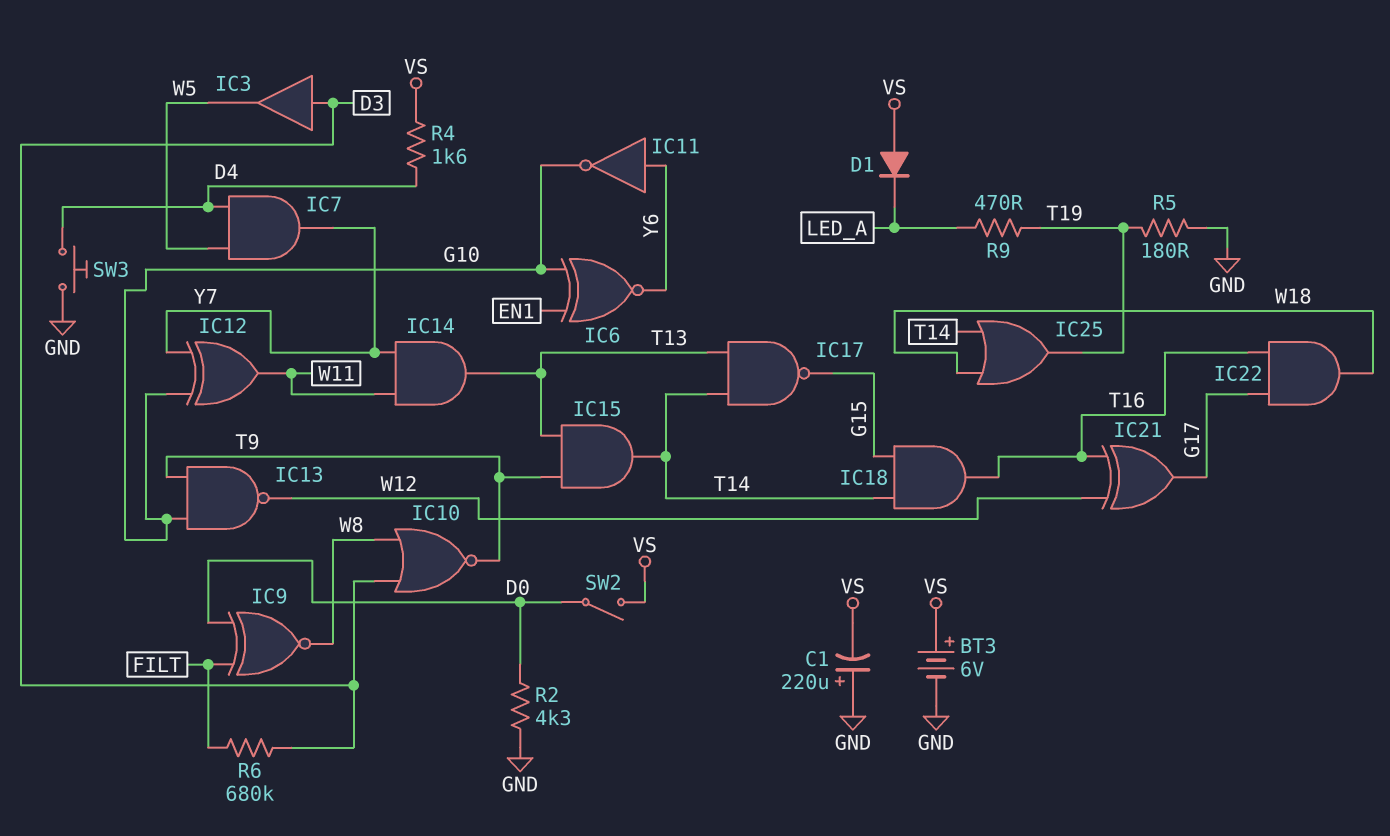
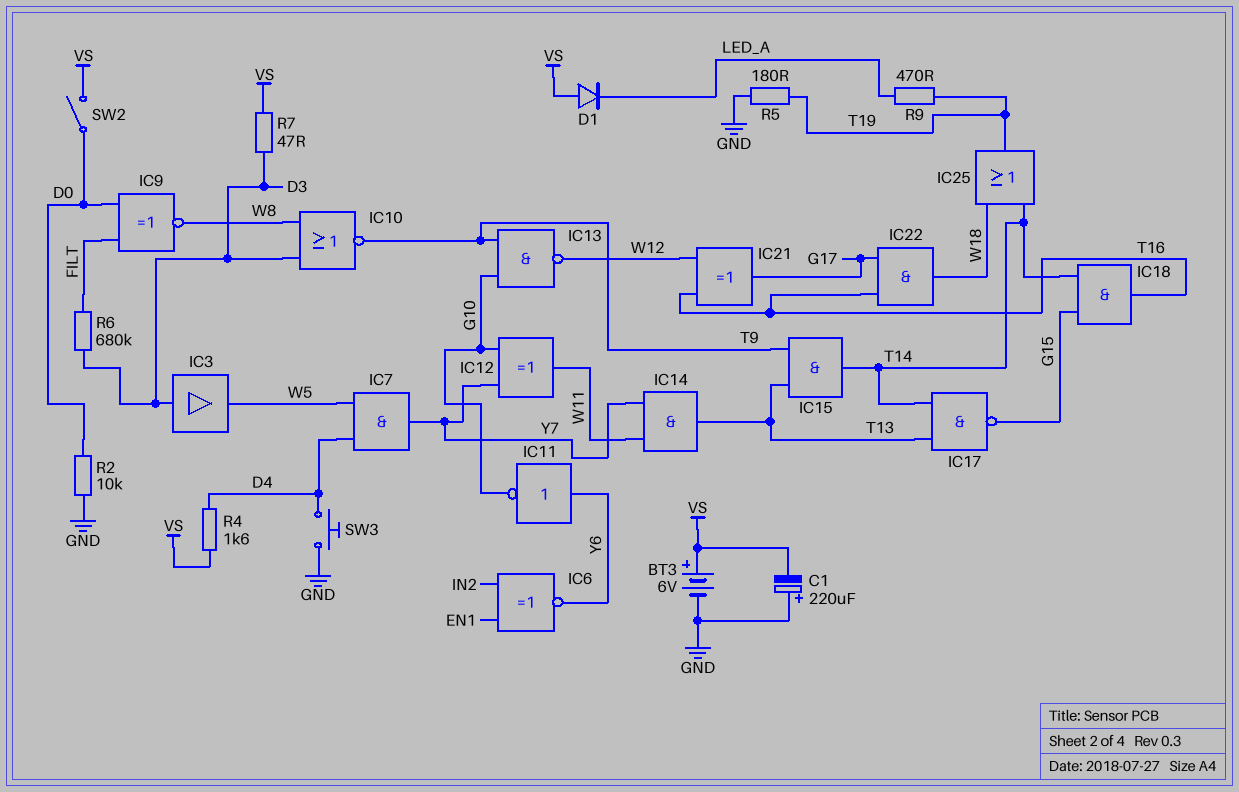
IC6: XNOR (in EN1, in G10, out Y6) -> XNOR (in EN1, in IN2, out Y6)
R2: 4.3k (D0, GND) -> 10k (D0, GND)
R7: none -> 47 (D3, VS)

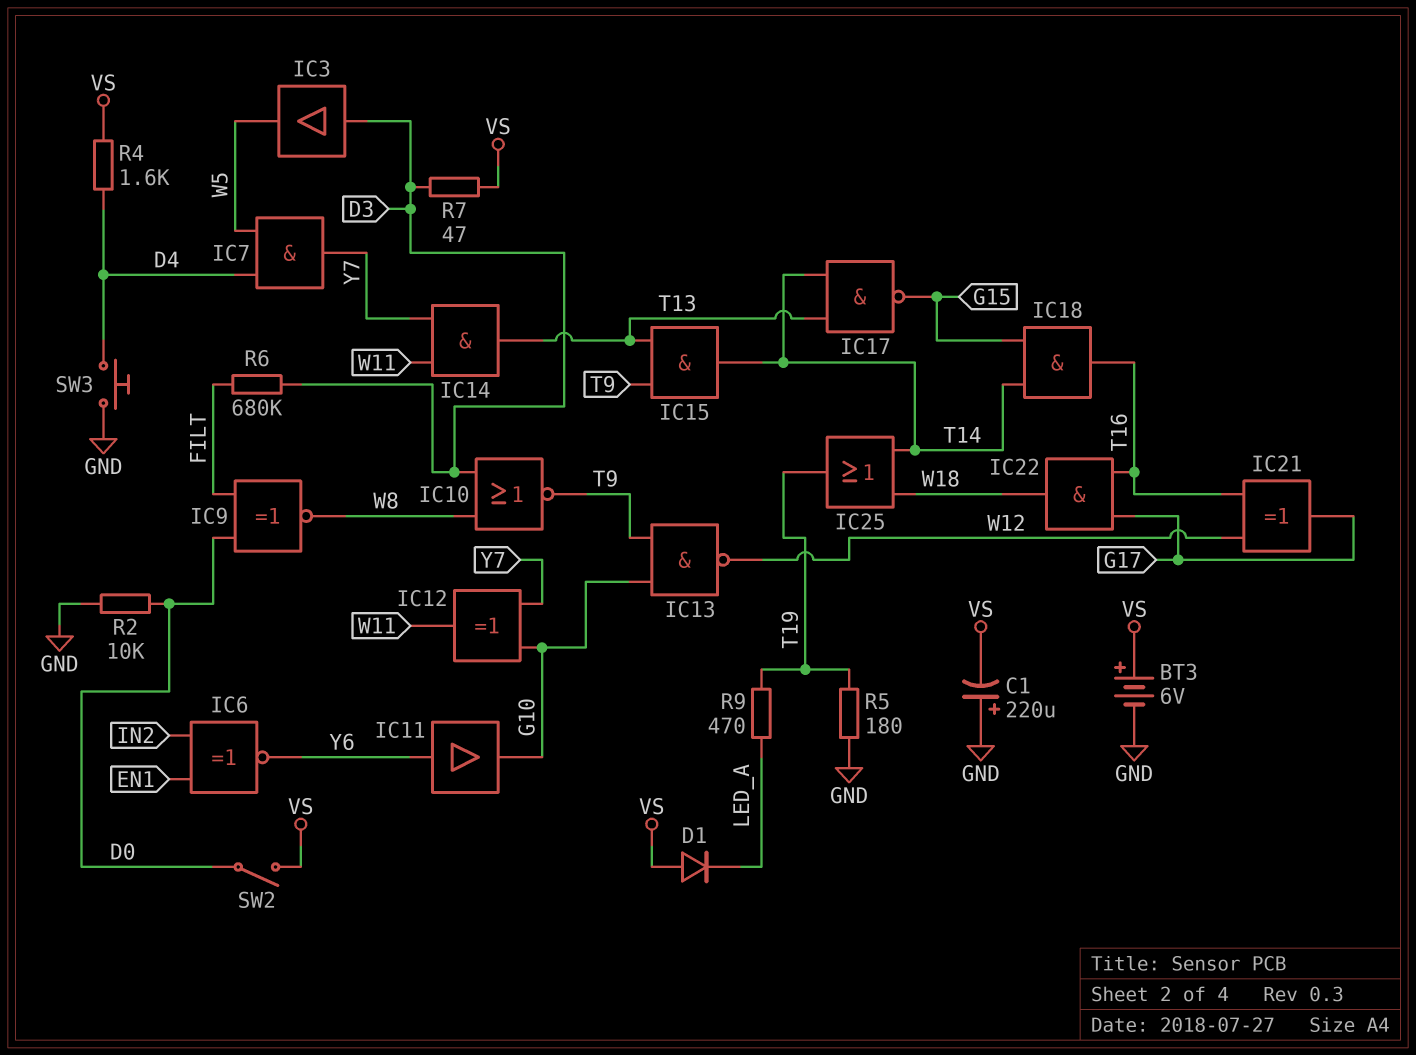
IC11: NOT (in Y6, out G10) -> buffer (in Y6, out G10)

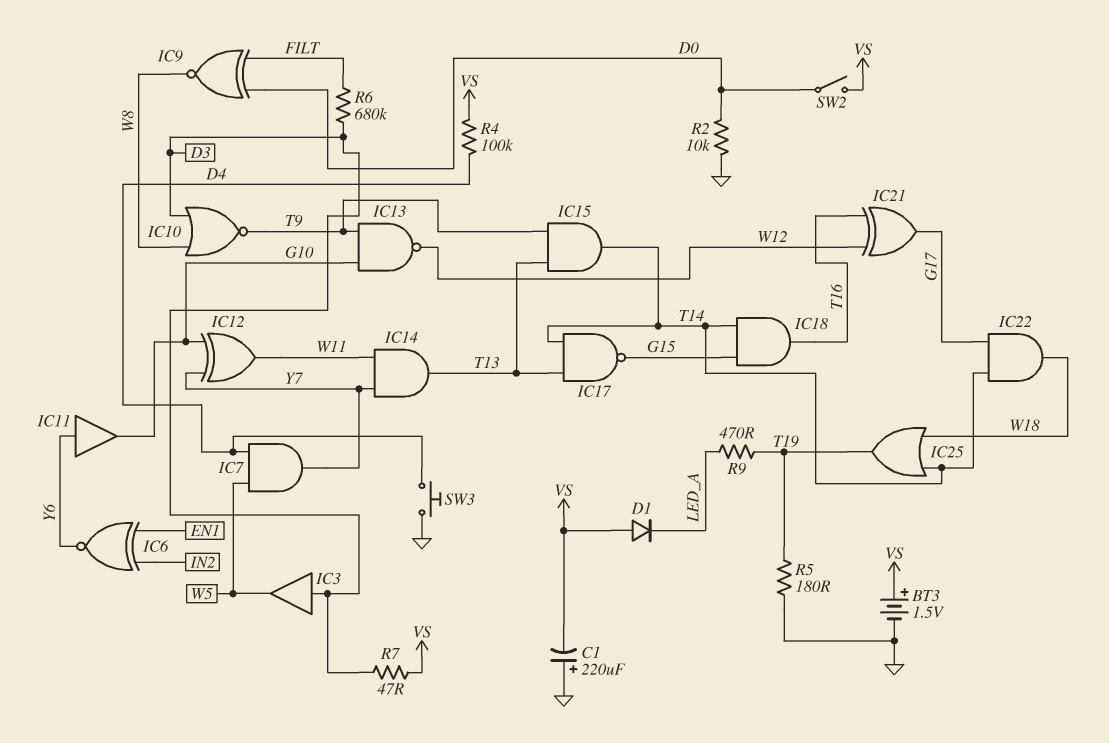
BT3: 6V (plus VS, minus GND) -> 1.5V (plus VS, minus GND)
IC22: AND (in G17, in T16, out W18) -> AND (in G17, in T14, out W18)
R4: 1.6k (D4, VS) -> 100k (D4, VS)

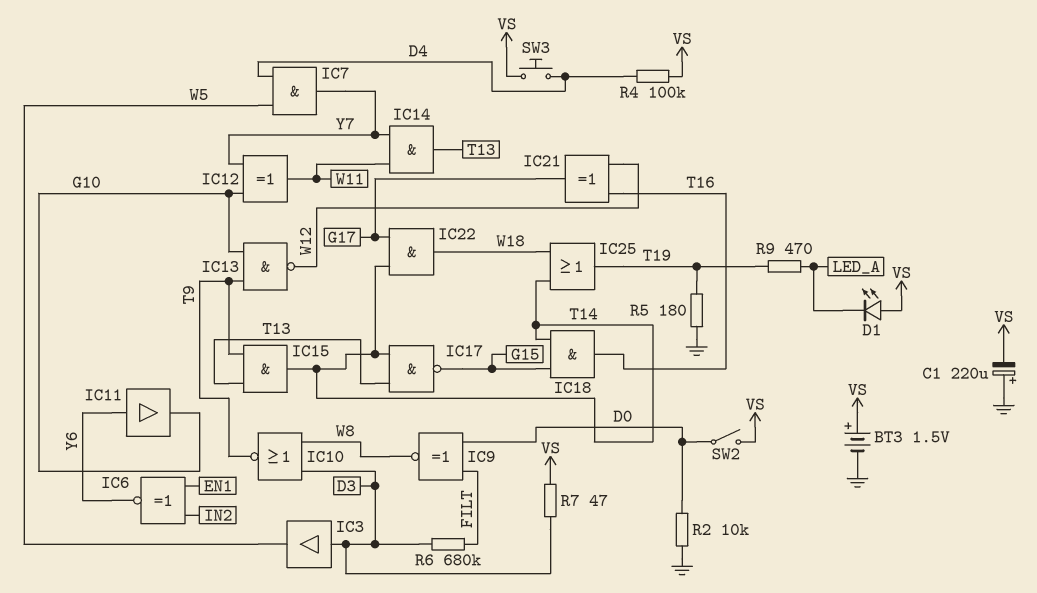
D1: diode (A VS, K LED_A) -> LED (A VS, K LED_A)
SW3: button (D4, GND) -> button (D4, VS)

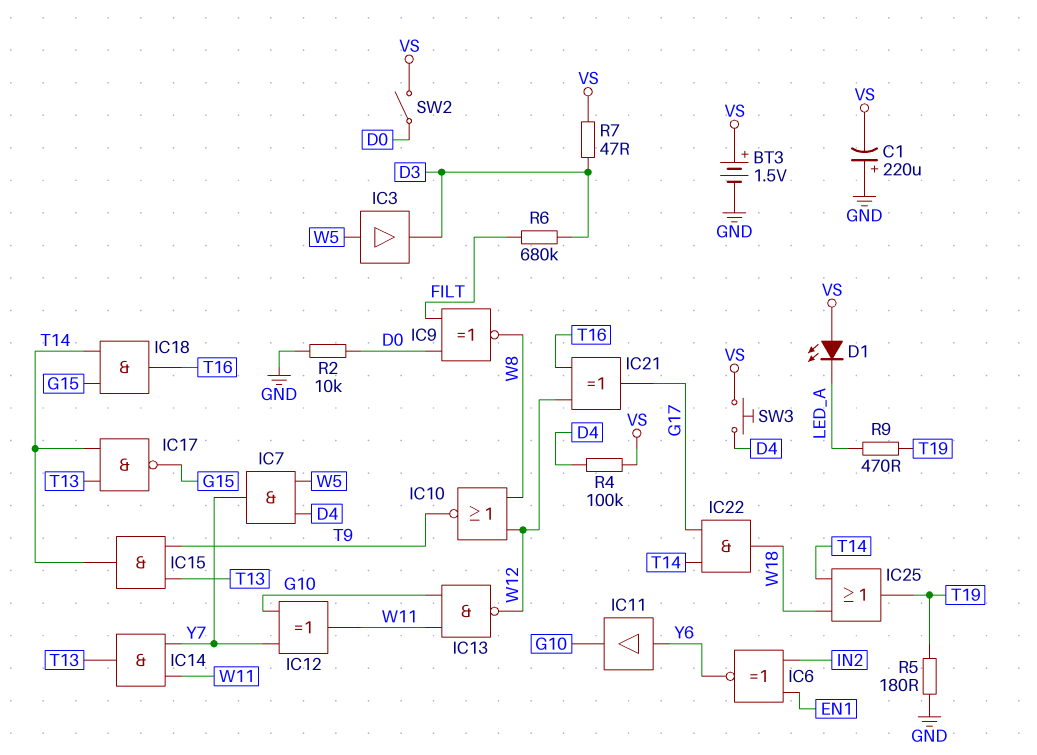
IC3: buffer (in D3, out W5) -> buffer (in W5, out D3)
IC10: NOR (in D3, in W8, out T9) -> NOR (in W8, in W12, out T9)
IC13: NAND (in G10, in T9, out W12) -> NAND (in G10, in W11, out W12)

